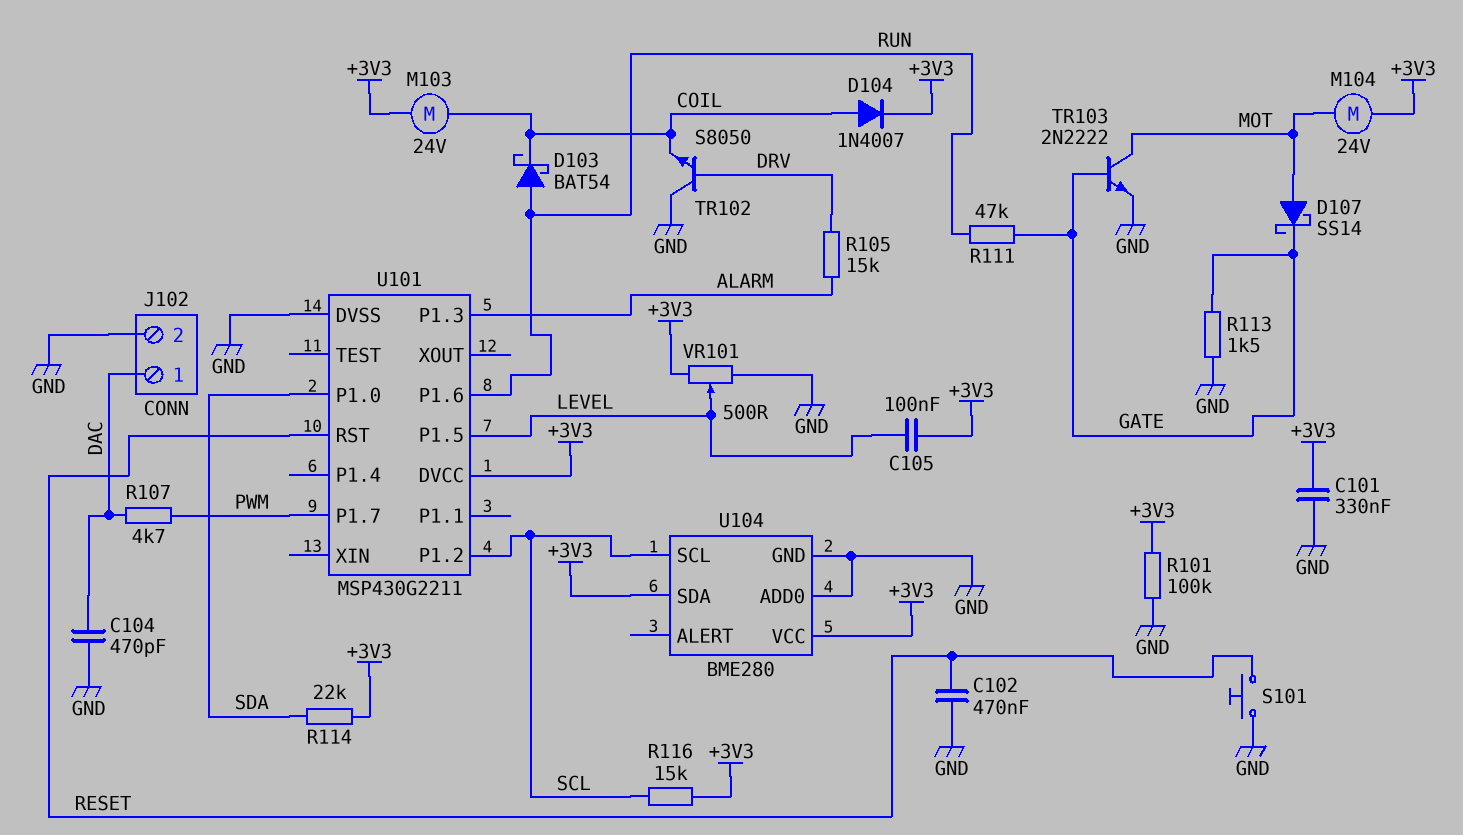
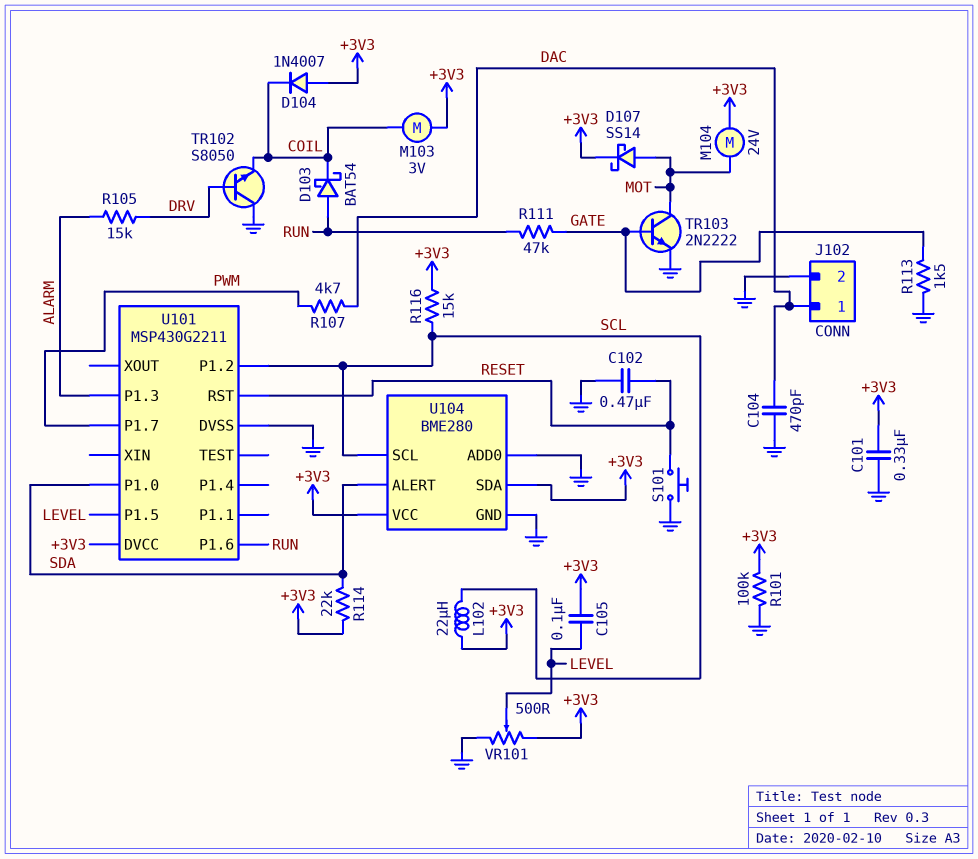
D104: diode 1N4007 (A COIL, K +3V3) -> diode 1N4007 (A +3V3, K COIL)
D107: schottky SS14 (A MOT, K GATE) -> schottky SS14 (A MOT, K +3V3)
L102: none -> 22uH (+3V3, SCL)
M103: motor 24V (+3V3, COIL) -> motor 3V (+3V3, COIL)
U104 pin ALERT: none -> SDA

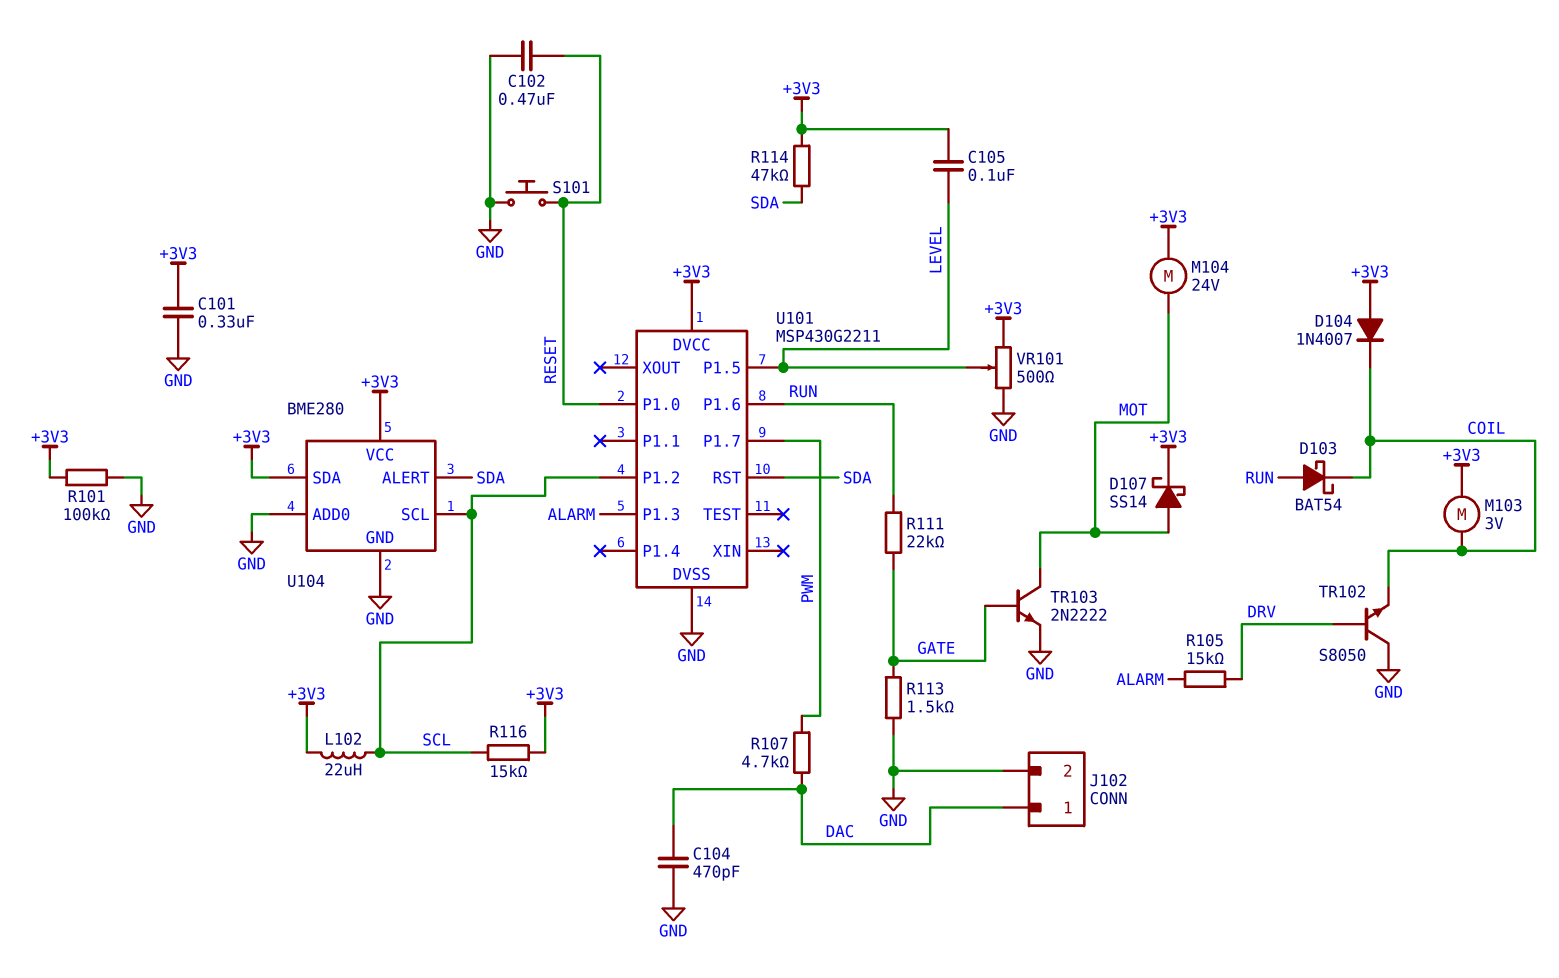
R111: 47k (GATE, RUN) -> 22k (GATE, RUN)
R114: 22k (+3V3, SDA) -> 47k (+3V3, SDA)
U101 pin P1.0: SDA -> RESET
U101 pin RST: RESET -> SDA

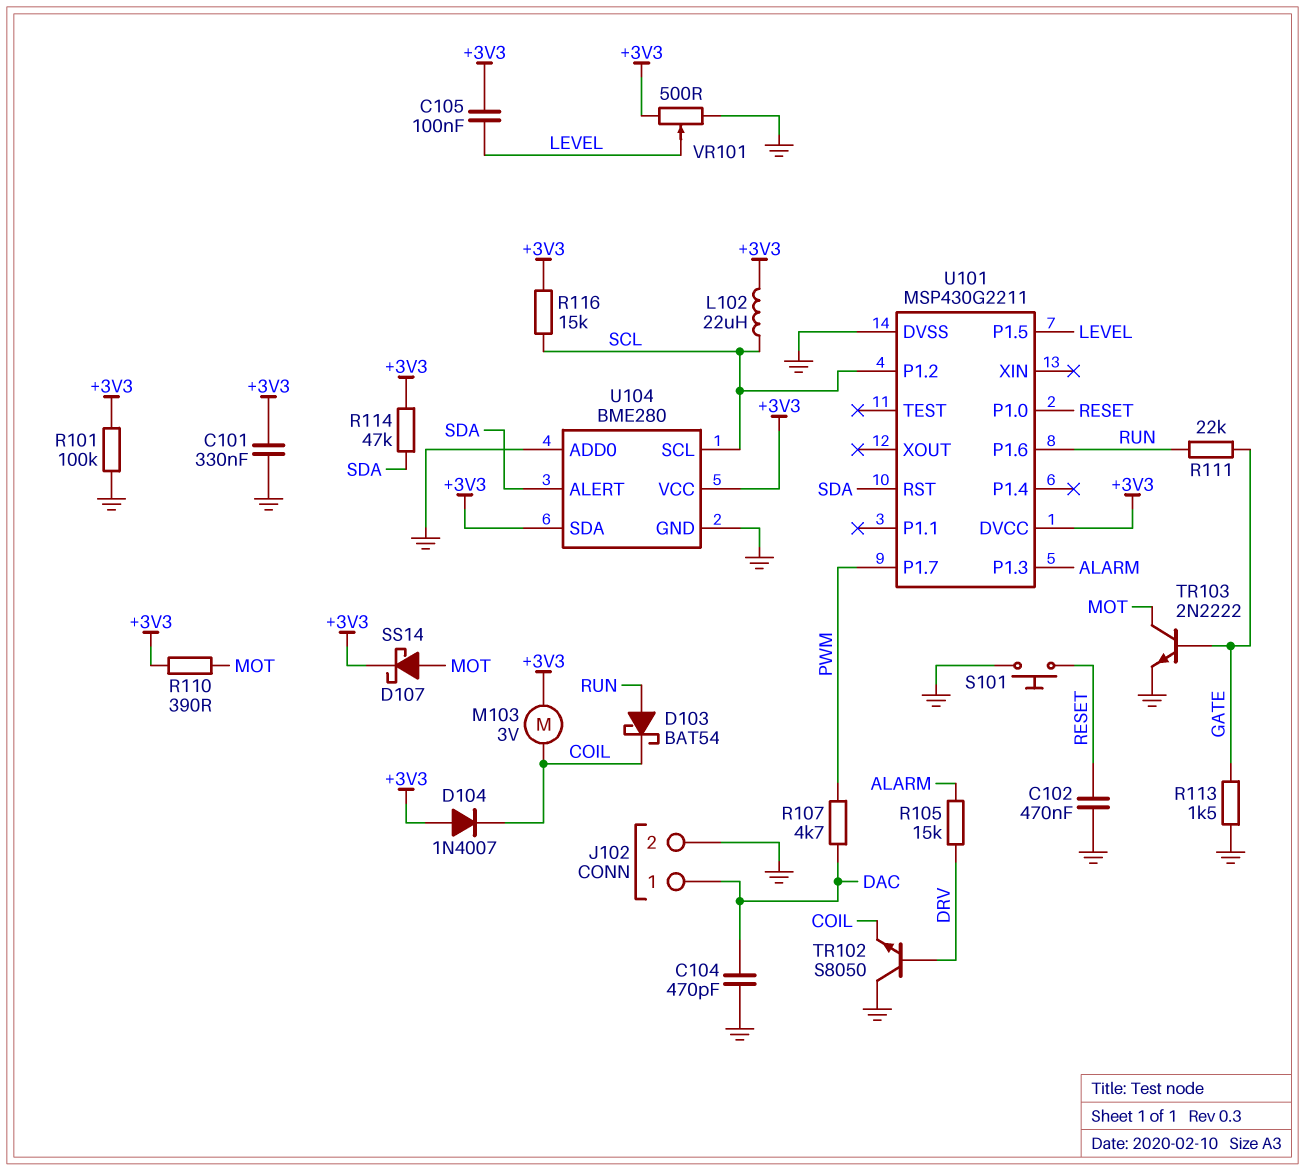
M104: motor 24V (+3V3, MOT) -> none
R110: none -> 390 (+3V3, MOT)

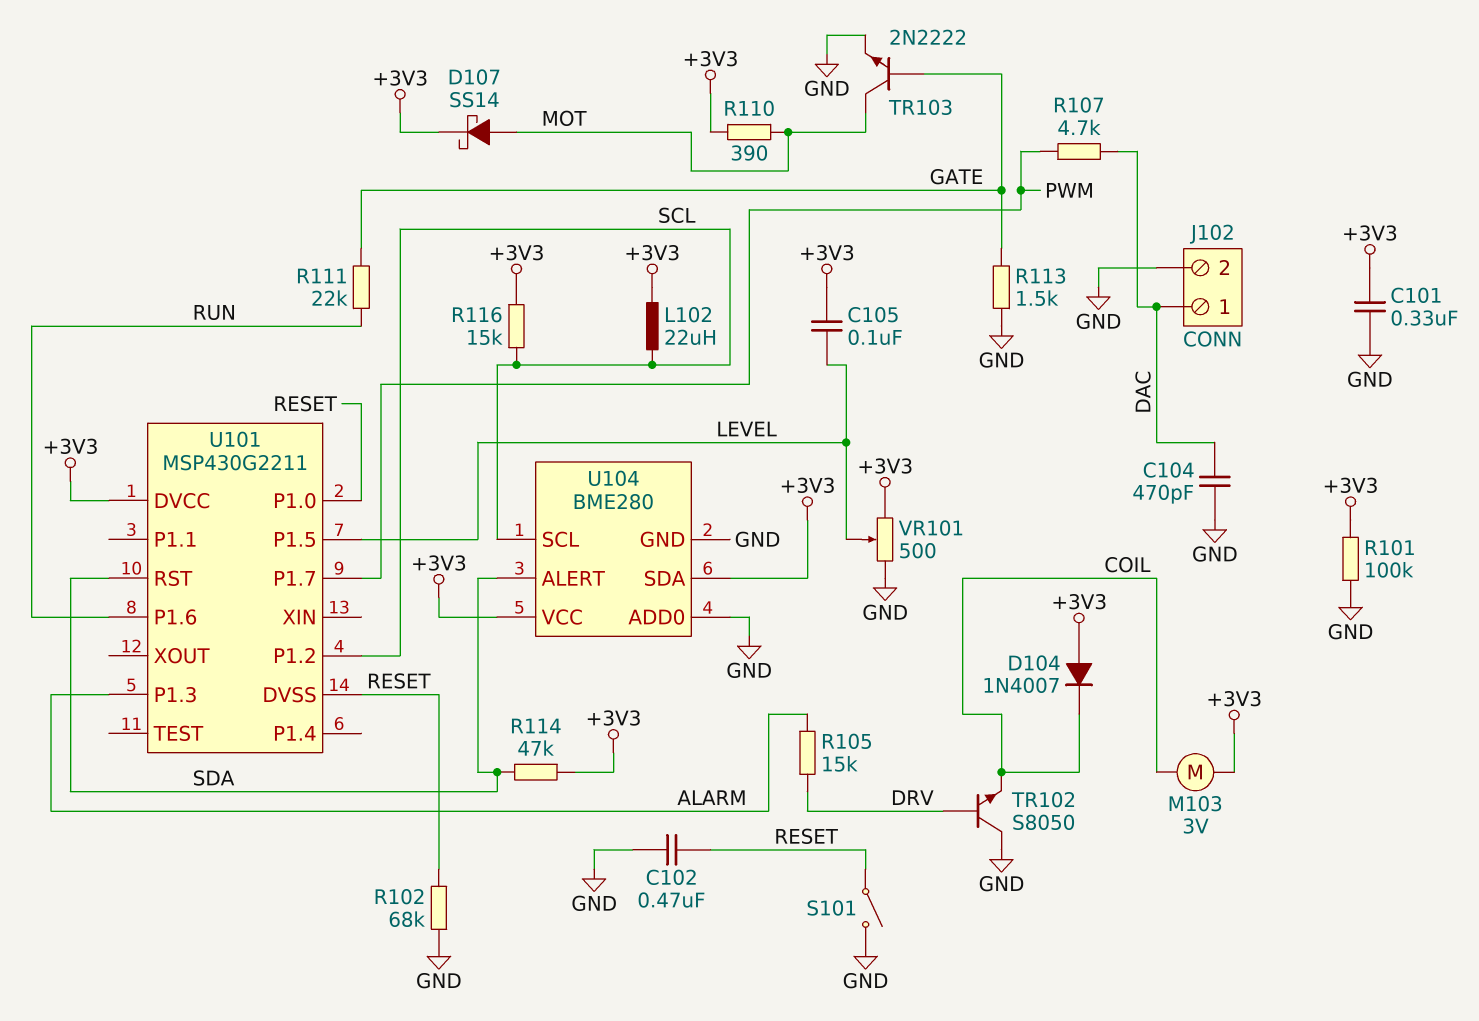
D103: schottky BAT54 (A RUN, K COIL) -> none
R102: none -> 68k (GND, RESET)
S101: button (GND, RESET) -> switch (GND, RESET)
U101 pin DVSS: GND -> RESET

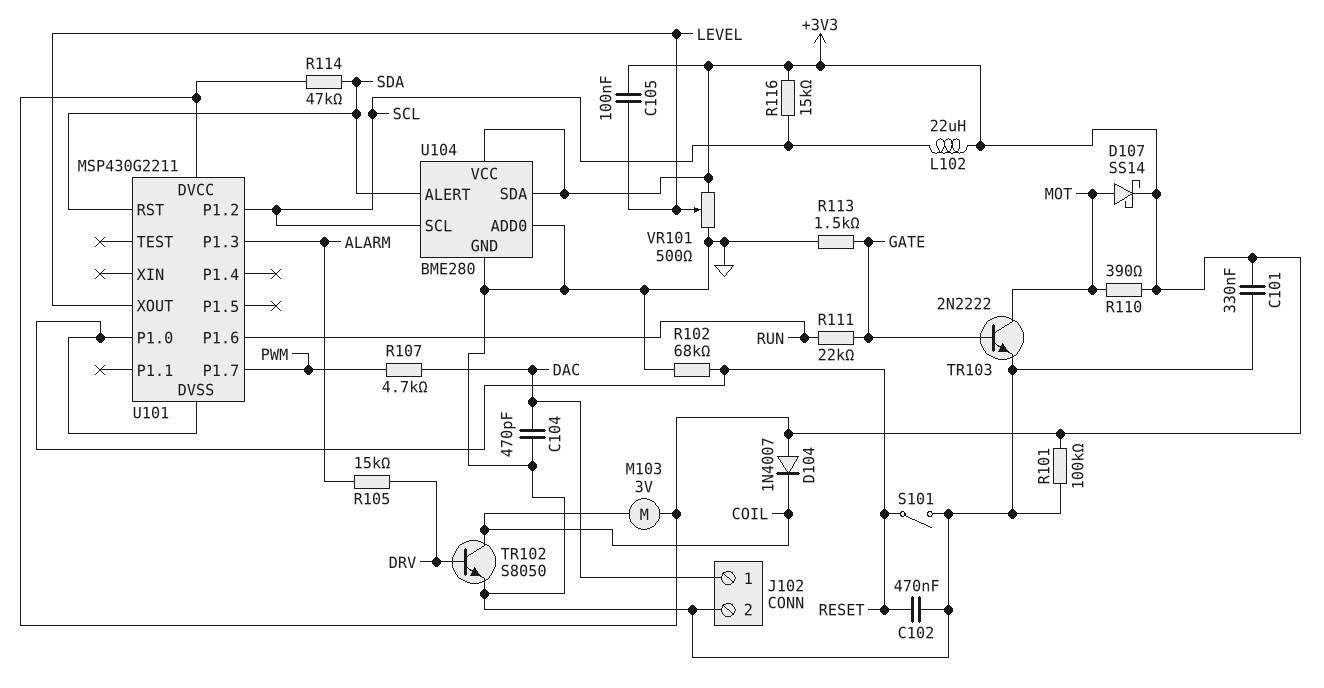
TR102: NPN S8050 (B DRV, C GND, E COIL) -> NPN S8050 (B DRV, C COIL, E GND)
U101 pin P1.5: LEVEL -> none
U101 pin XOUT: none -> LEVEL

